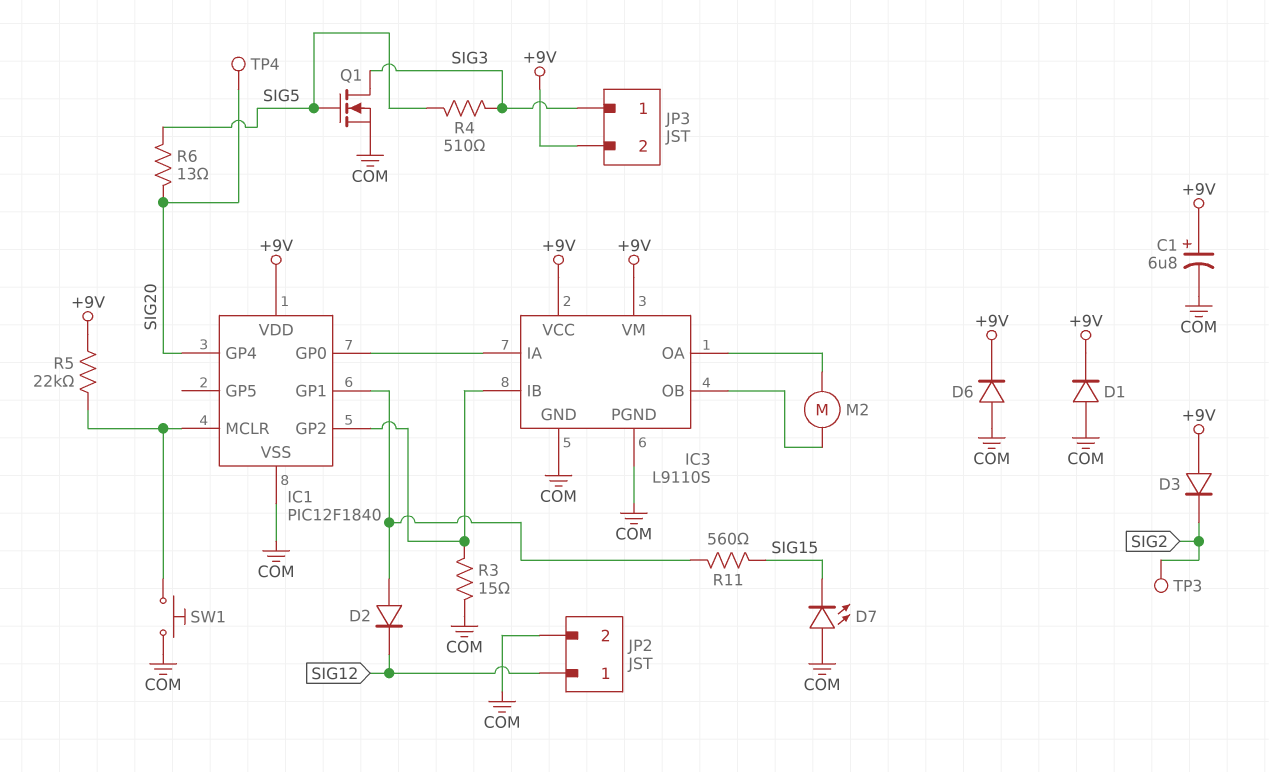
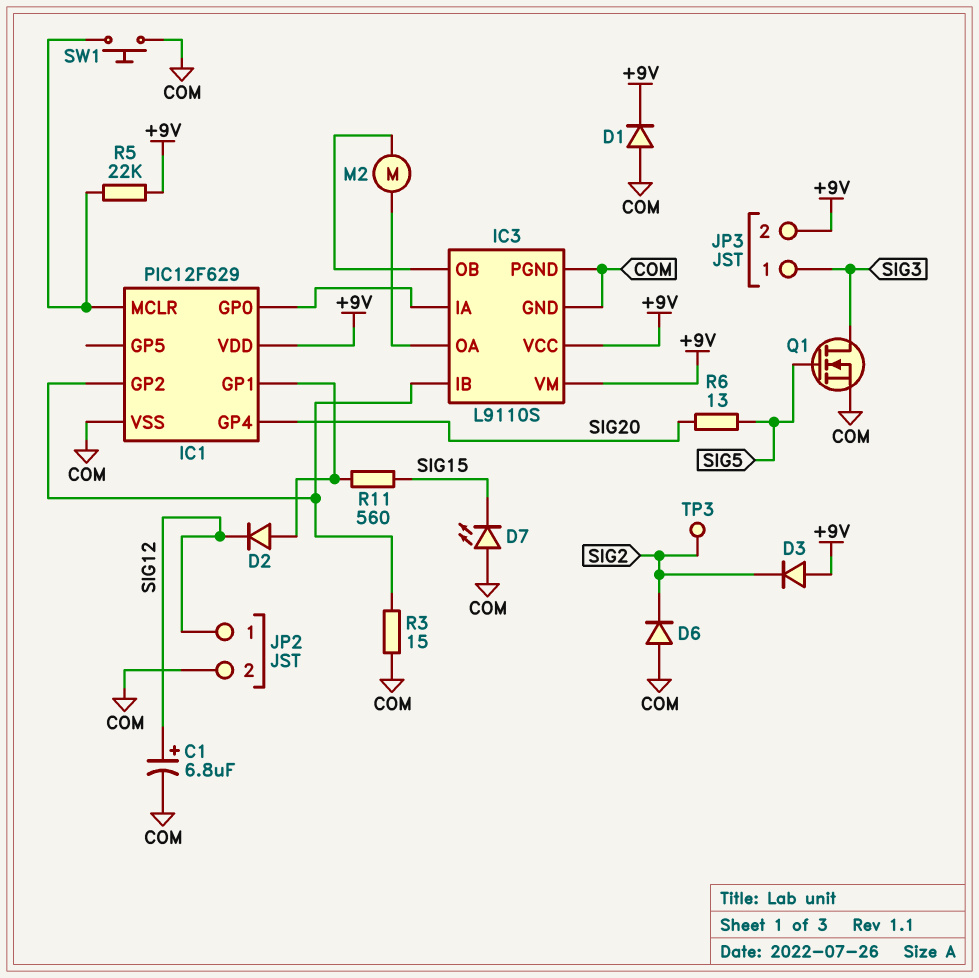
C1: 6.8uF (plus +9V, minus COM) -> 6.8uF (plus SIG12, minus COM)
D6: diode (A COM, K +9V) -> diode (A COM, K SIG2)
IC1: PIC12F1840 -> PIC12F629
R4: 510 (SIG3, SIG5) -> none
TP4: test point (SIG20) -> none

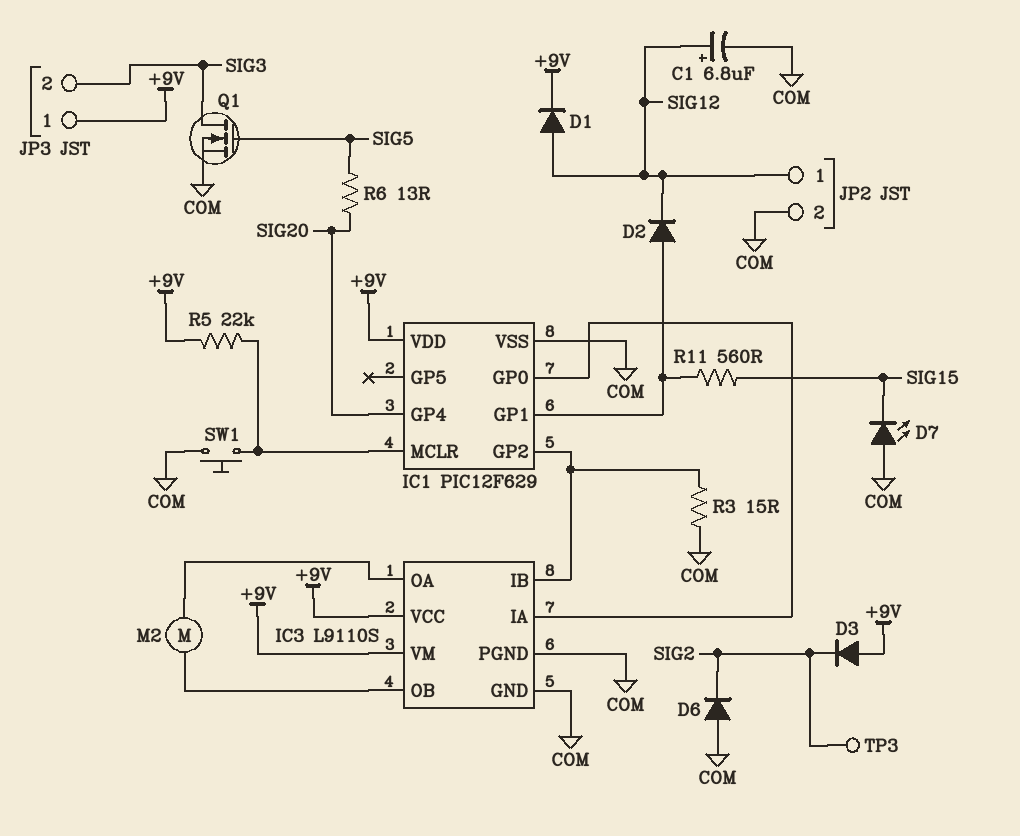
D1: diode (A COM, K +9V) -> diode (A SIG12, K +9V)
JP3 pin 1: SIG3 -> +9V
JP3 pin 2: +9V -> SIG3

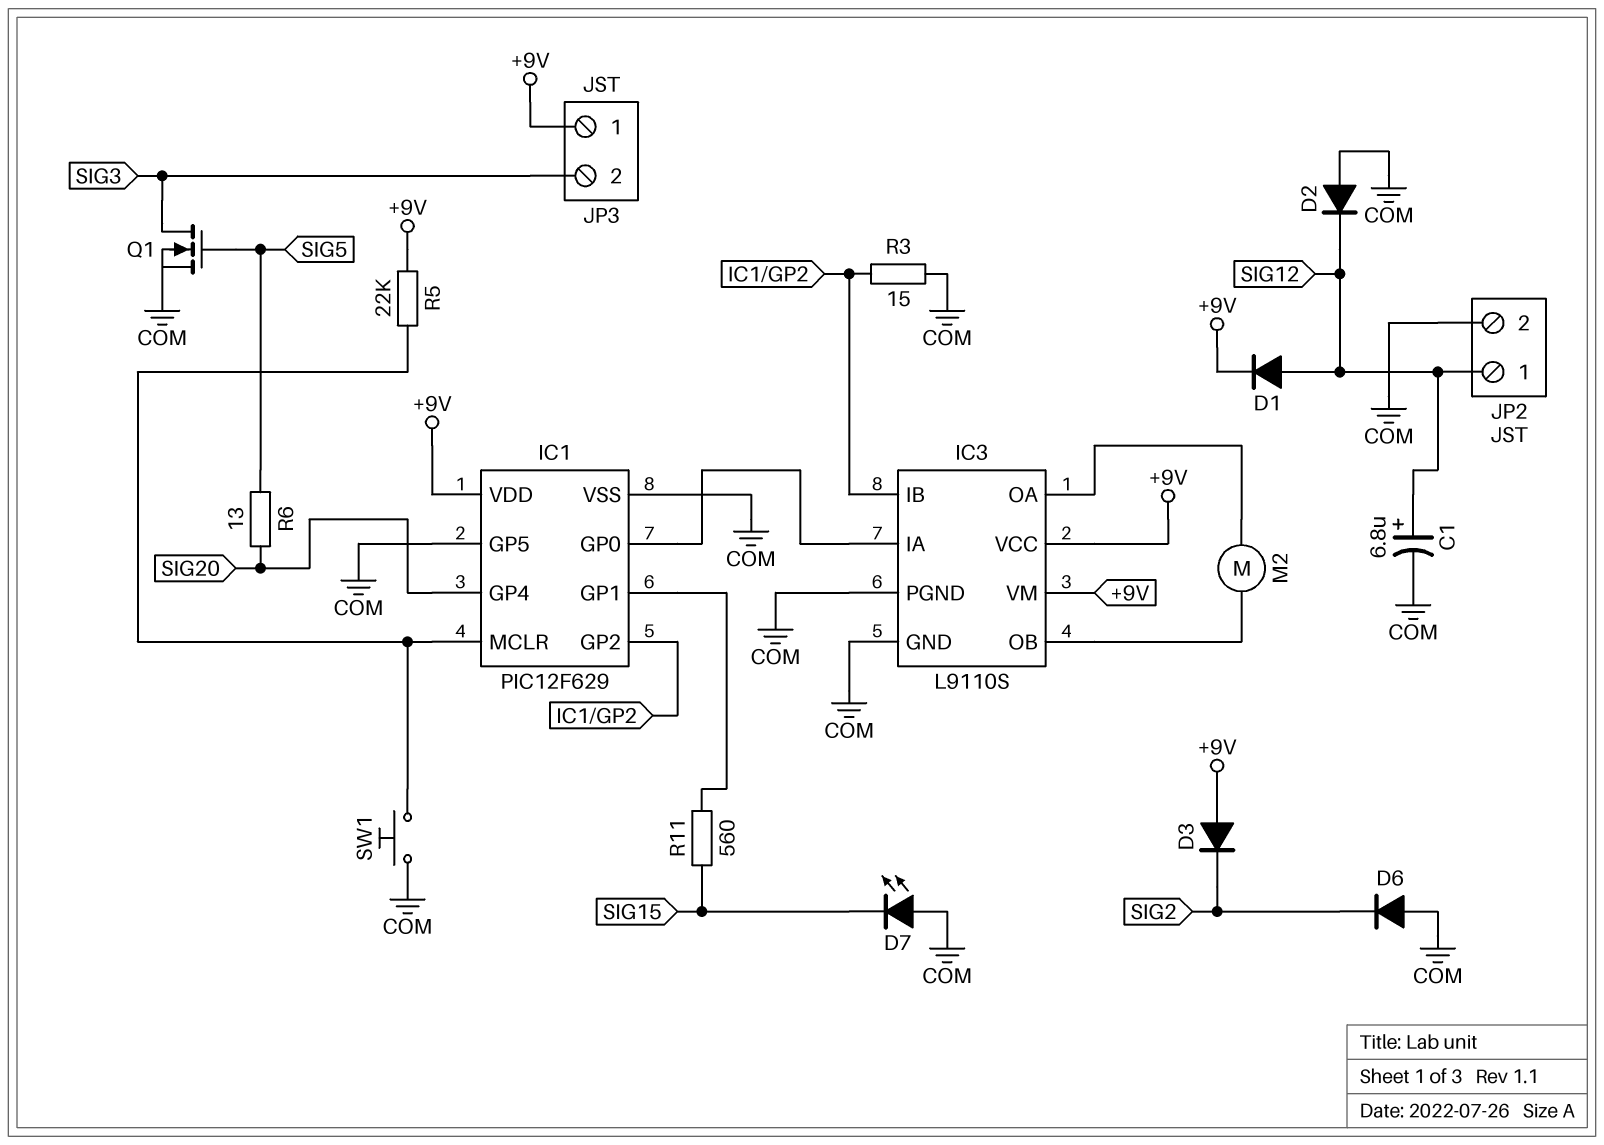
D2: diode (A IC1/GP1, K SIG12) -> diode (A COM, K SIG12)
IC1 pin GP5: none -> COM
TP3: test point (SIG2) -> none

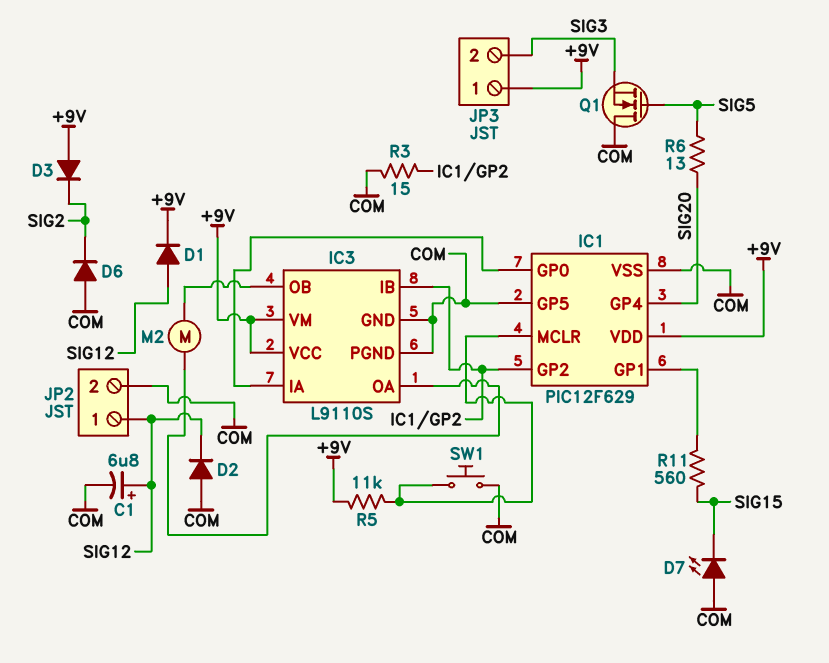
Q1: NMOS (G SIG5, D SIG3, S COM) -> NMOS (G SIG5, D COM, S SIG3)
R5: 22k (+9V, IC1/MCLR) -> 11k (+9V, IC1/MCLR)

